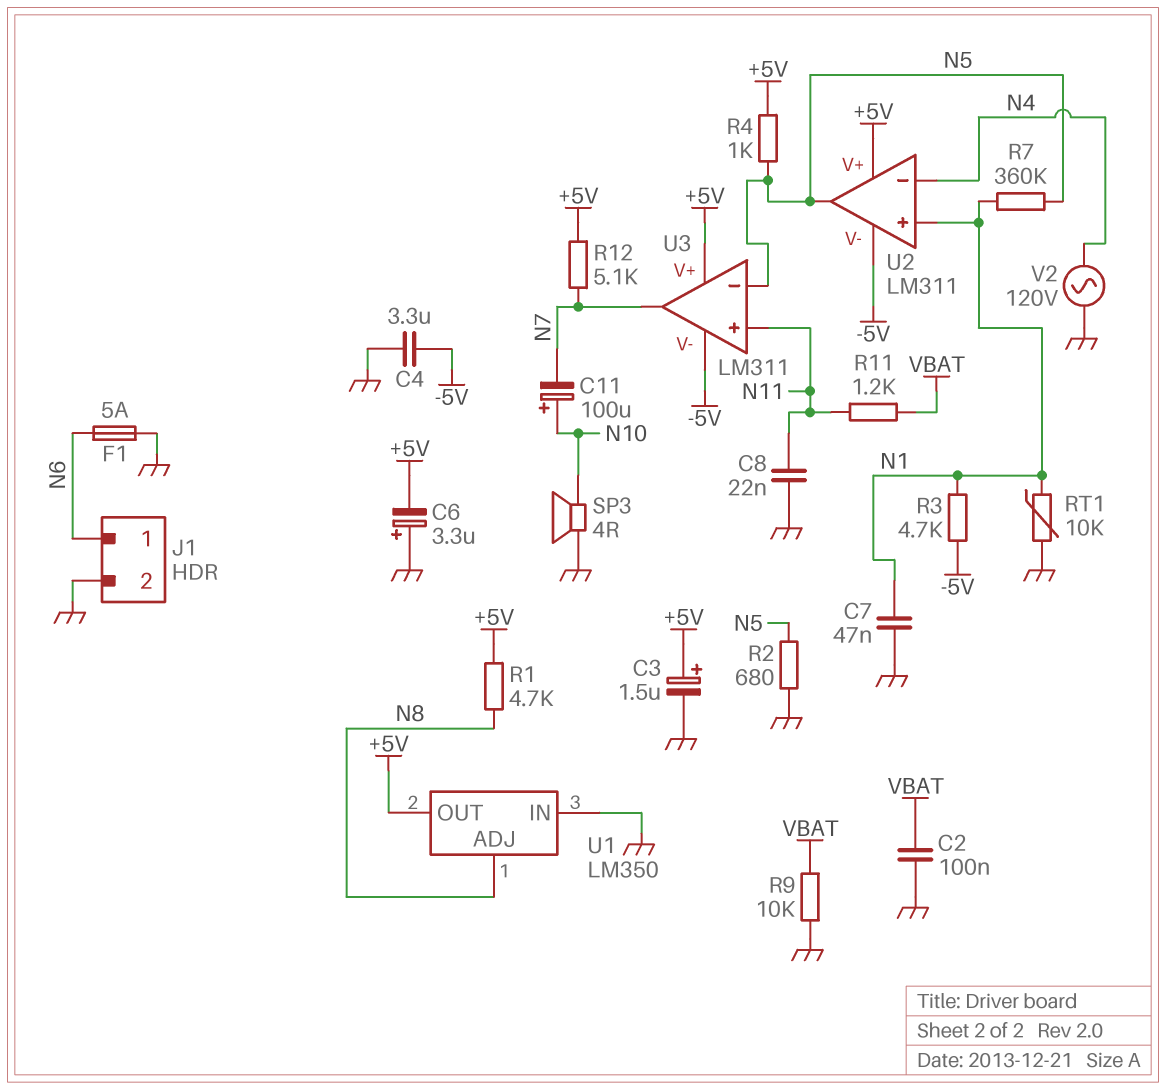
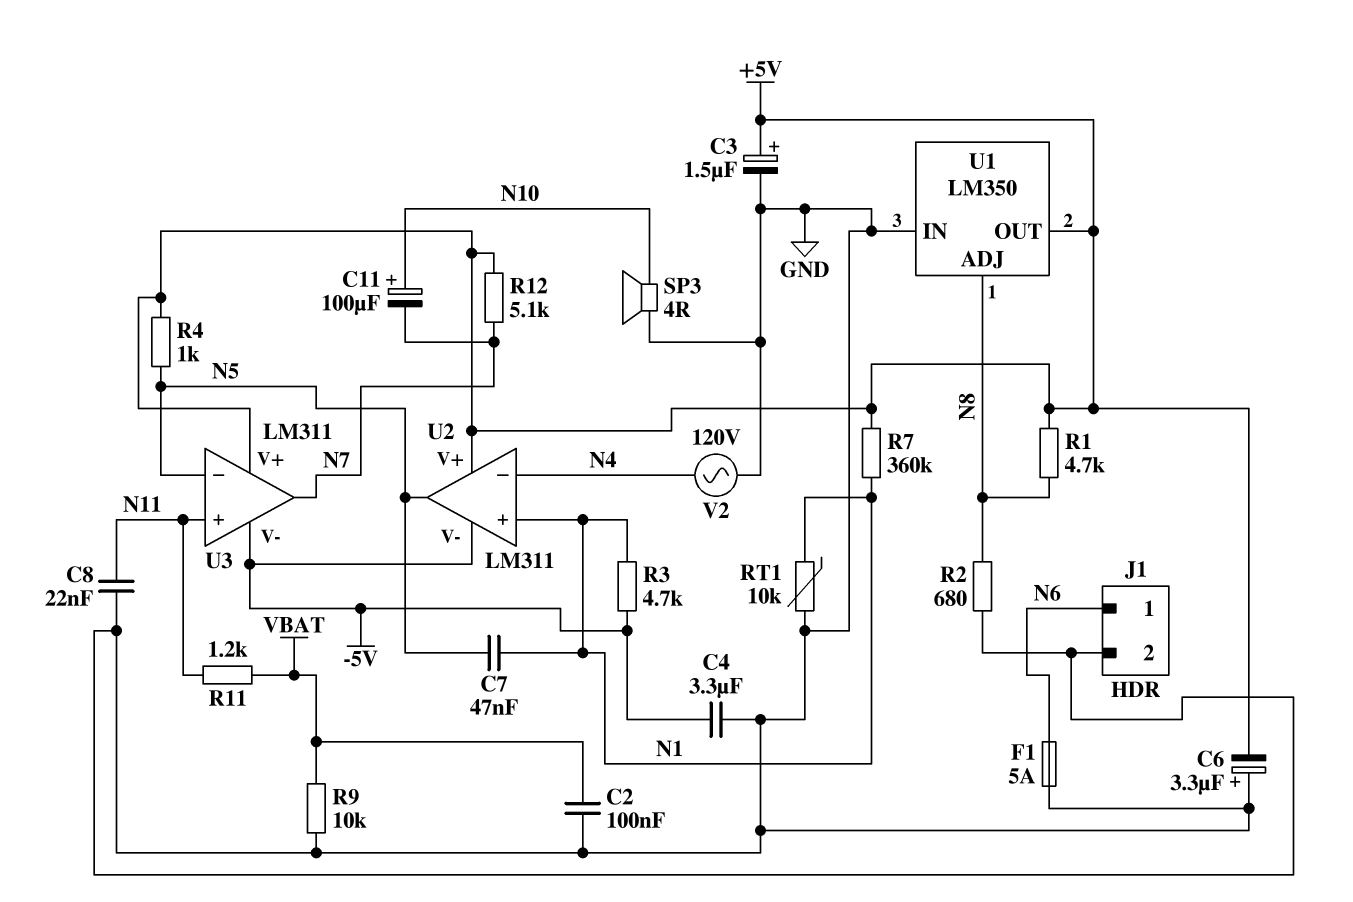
C7: 47nF (GND, N1) -> 47nF (N1, N5)
R2: 680 (GND, N5) -> 680 (GND, N8)
R7: 360k (N1, N5) -> 360k (+5V, N1)

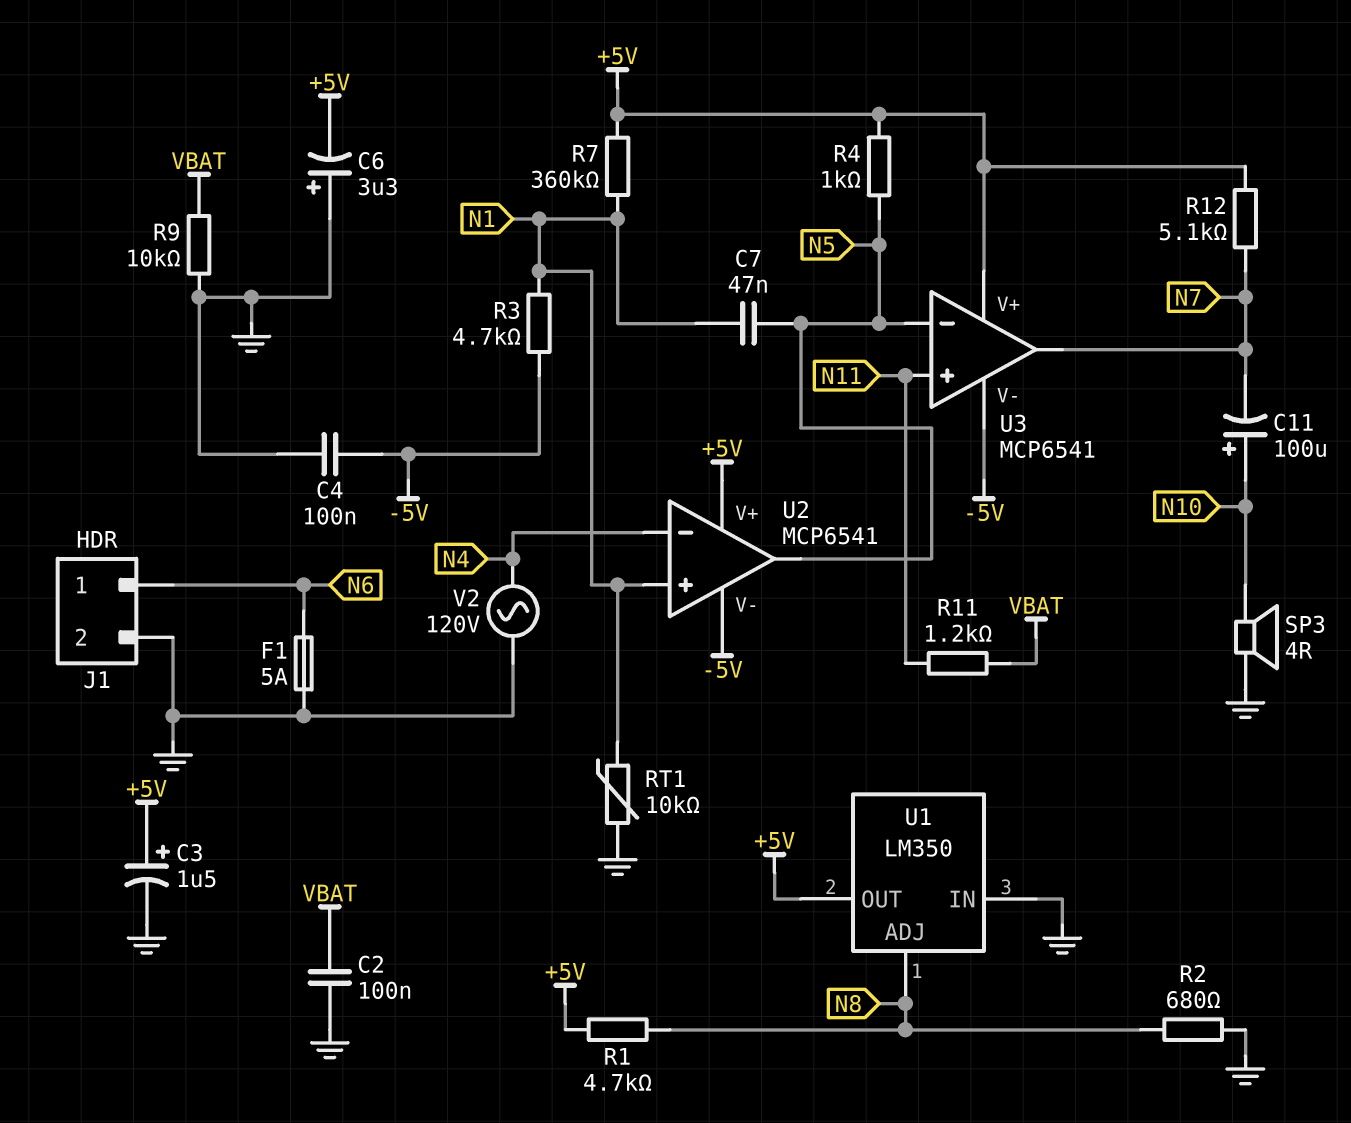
C4: 3.3uF (-5V, GND) -> 100nF (-5V, GND)
C8: 22nF (GND, N11) -> none
U2: LM311 -> MCP6541
U3: LM311 -> MCP6541

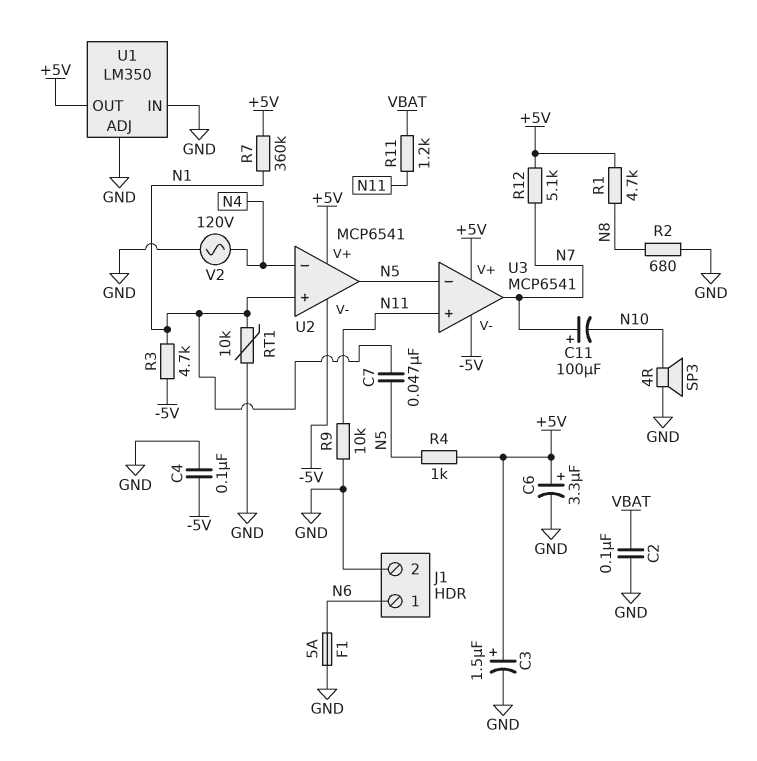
C6: 3.3uF (plus GND, minus +5V) -> 3.3uF (plus +5V, minus GND)
C11: 100uF (plus N10, minus N7) -> 100uF (plus N7, minus N10)
R9: 10k (GND, VBAT) -> 10k (GND, N11)
U1 pin ADJ: N8 -> GND

